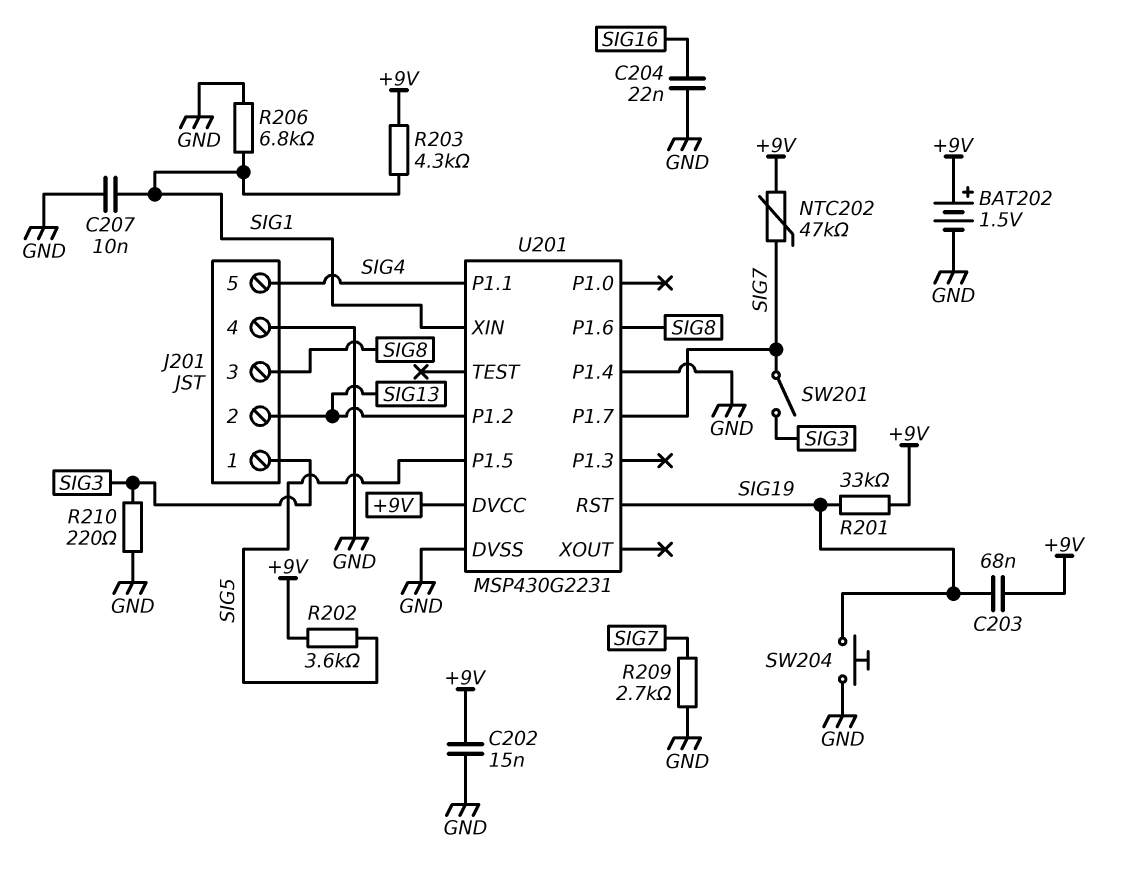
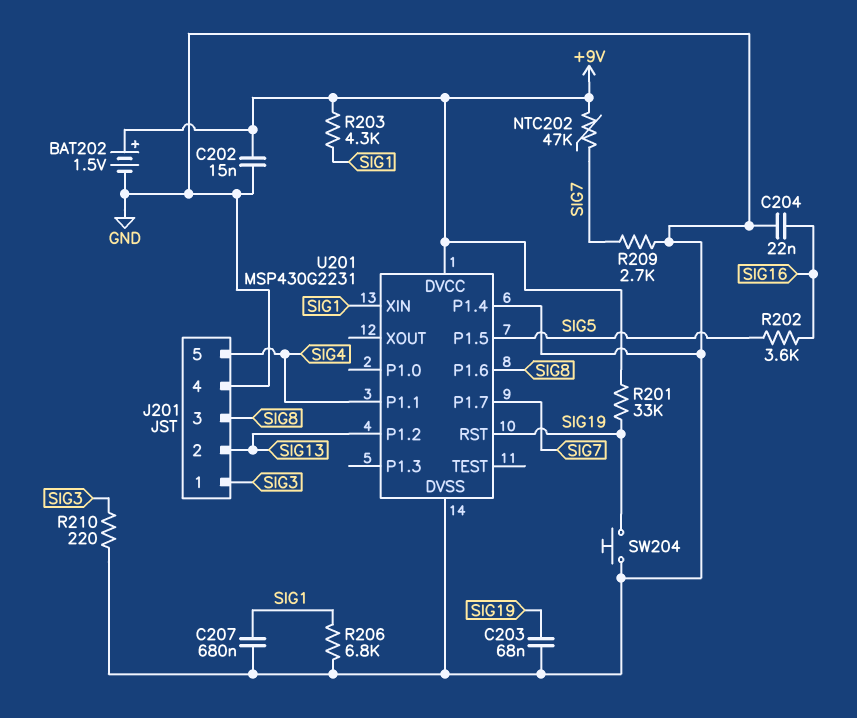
C203: 68nF (+9V, SIG19) -> 68nF (GND, SIG19)
C207: 10nF (GND, SIG1) -> 680nF (GND, SIG1)
R202: 3.6k (+9V, SIG5) -> 3.6k (SIG5, SIG16)
SW201: switch (SIG3, SIG7) -> none

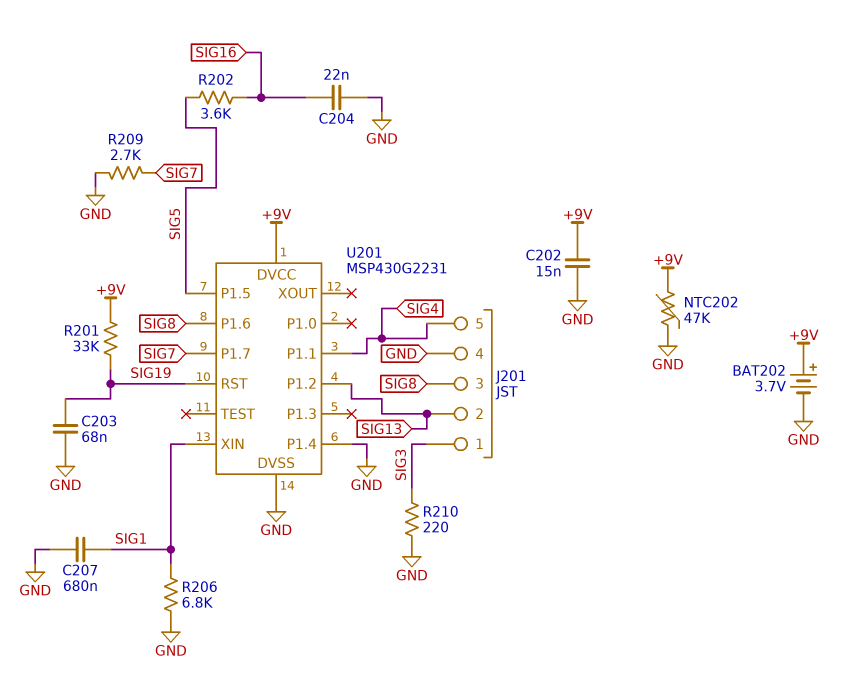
BAT202: 1.5V (plus +9V, minus GND) -> 3.7V (plus +9V, minus GND)
NTC202: 47k (+9V, SIG7) -> 47k (+9V, GND)
R203: 4.3k (+9V, SIG1) -> none
SW204: button (GND, SIG19) -> none

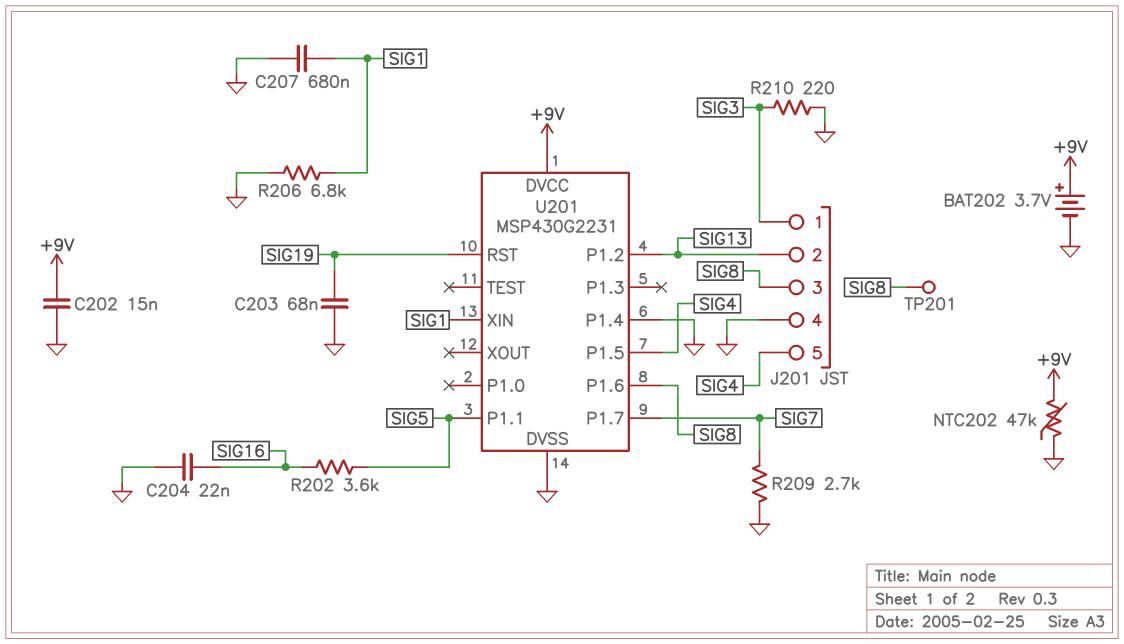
R201: 33k (+9V, SIG19) -> none
TP201: none -> test point (SIG8)
U201 pin P1.1: SIG4 -> SIG5
U201 pin P1.5: SIG5 -> SIG4

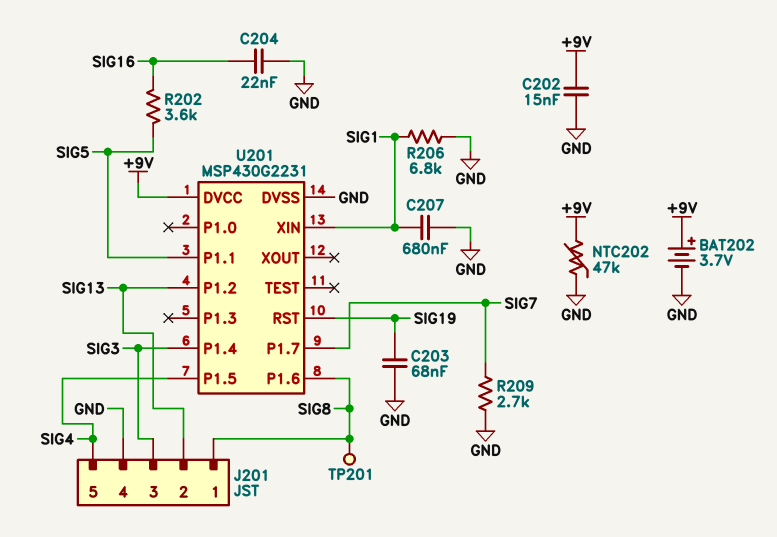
J201 pin 1: SIG3 -> SIG8
J201 pin 3: SIG8 -> SIG3
R210: 220 (GND, SIG3) -> none
U201 pin P1.4: GND -> SIG3

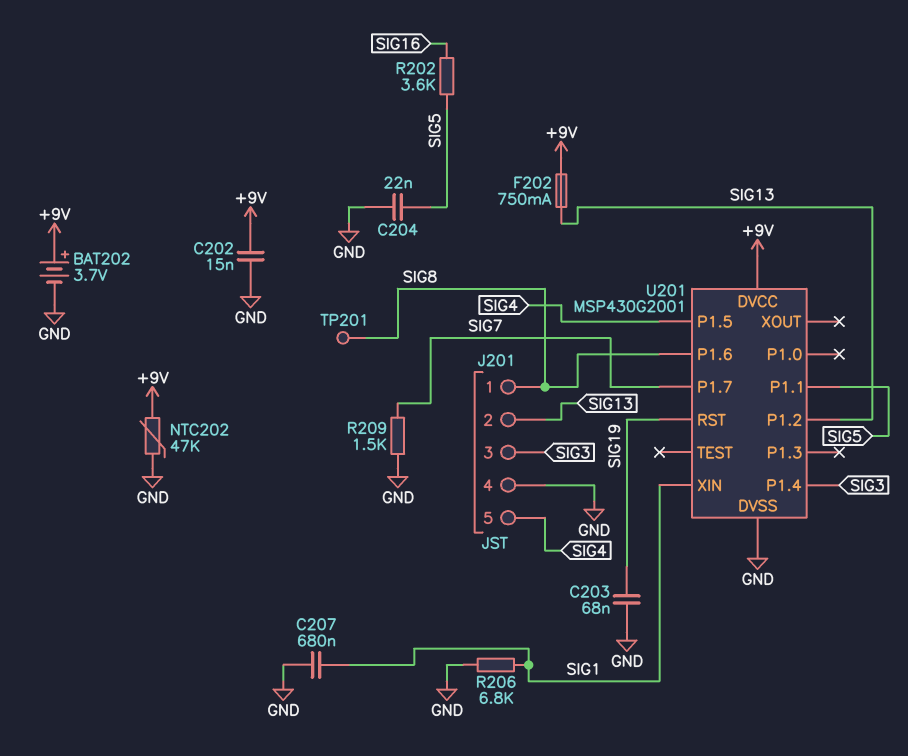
C204: 22nF (GND, SIG16) -> 22nF (GND, SIG5)
F202: none -> 750mA (+9V, SIG13)
R209: 2.7k (GND, SIG7) -> 1.5k (GND, SIG7)
U201: MSP430G2231 -> MSP430G2001

